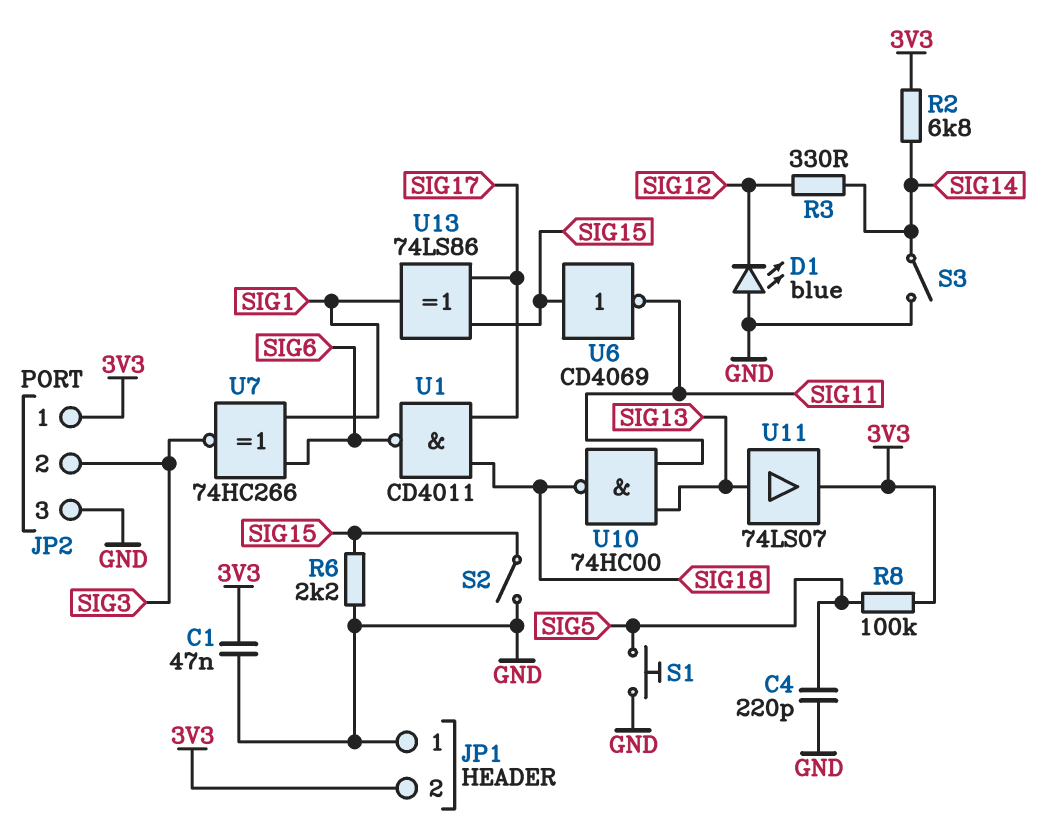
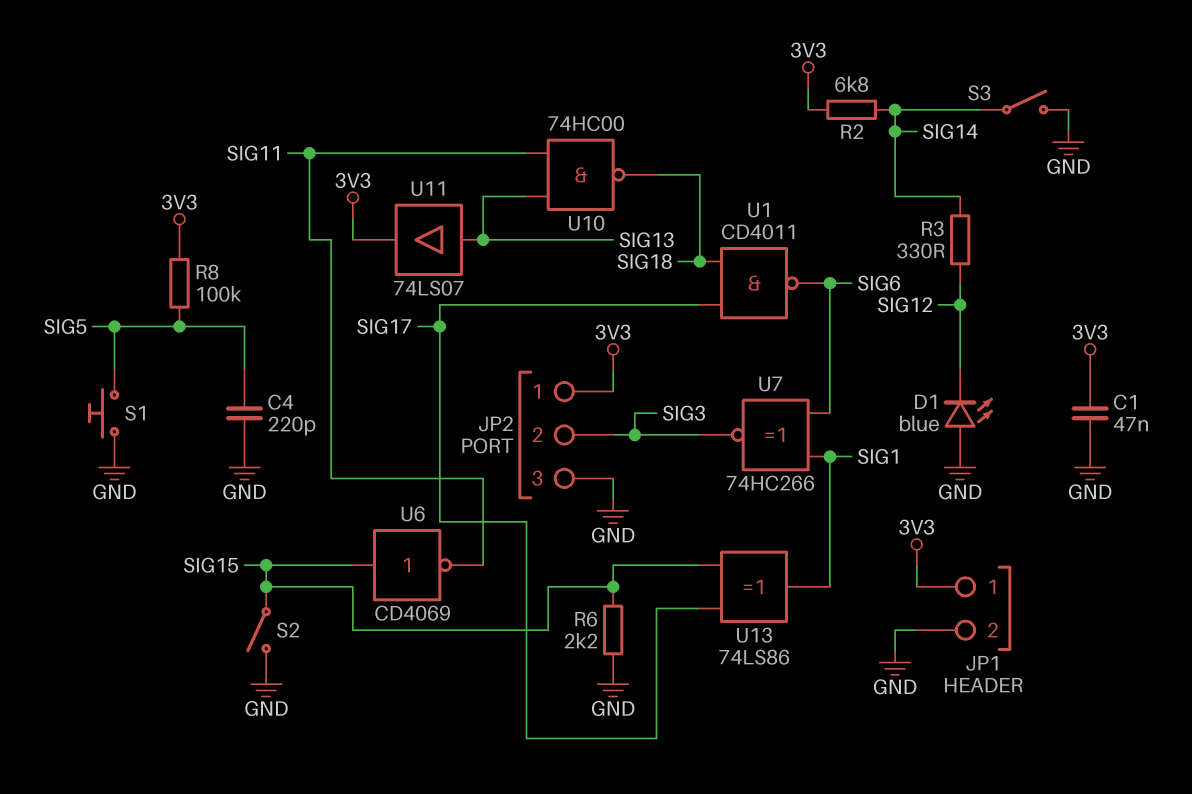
JP1 pin 1: GND -> 3V3
JP1 pin 2: 3V3 -> GND

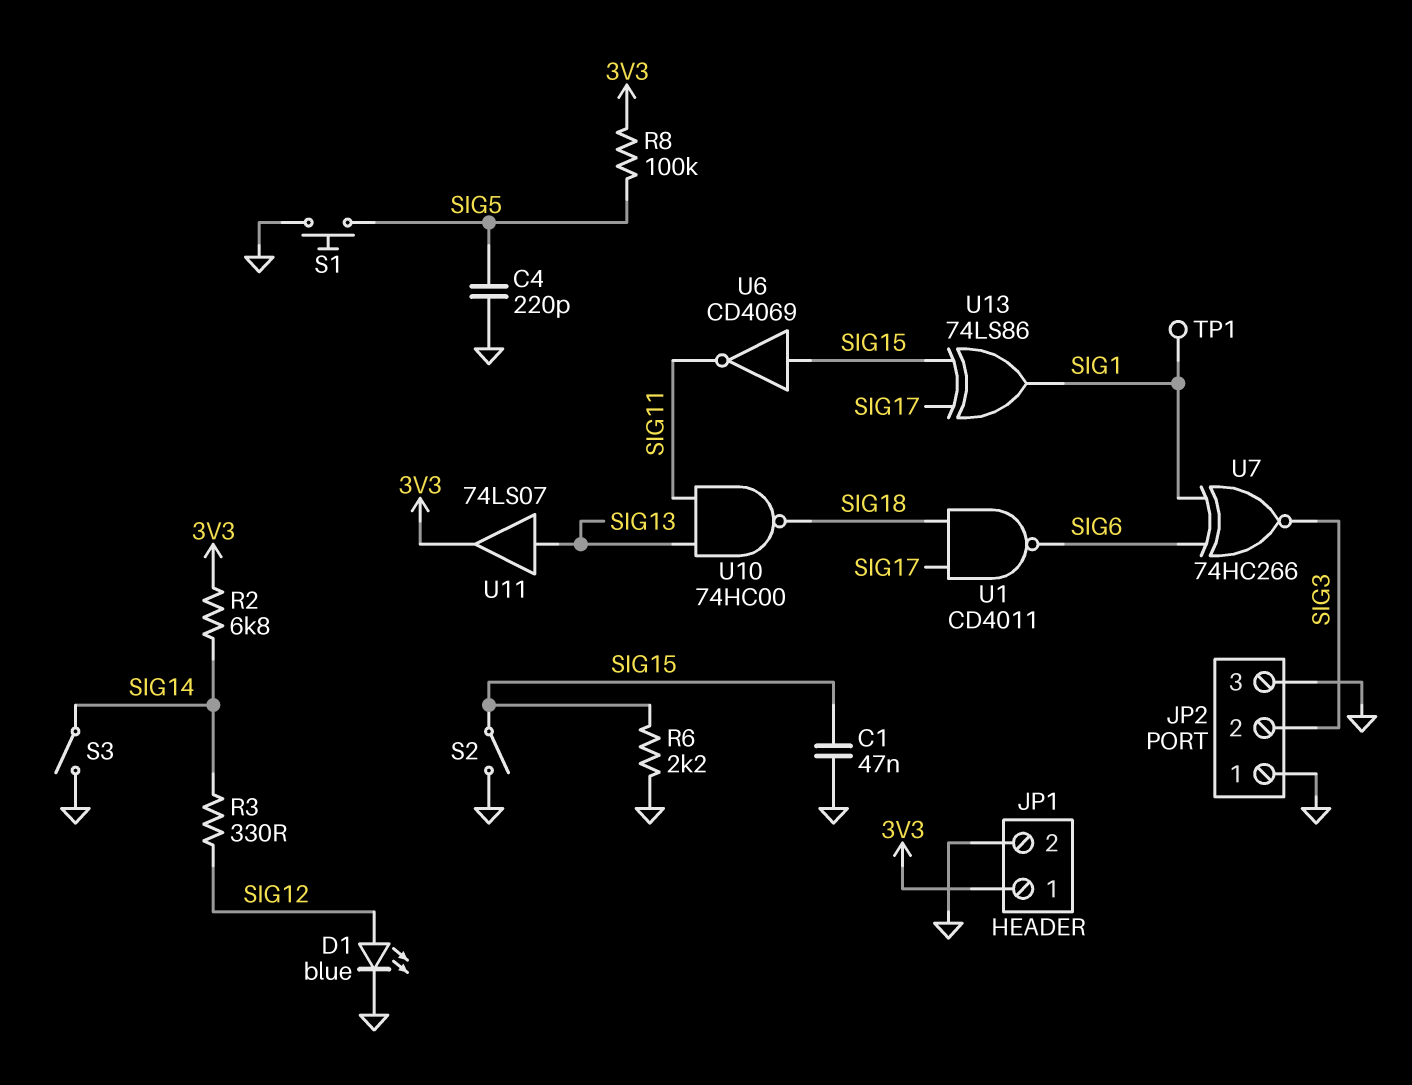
C1: 47nF (3V3, GND) -> 47nF (GND, SIG15)
D1: LED blue (A GND, K SIG12) -> LED blue (A SIG12, K GND)
JP2 pin 1: 3V3 -> GND
TP1: none -> test point (SIG1)

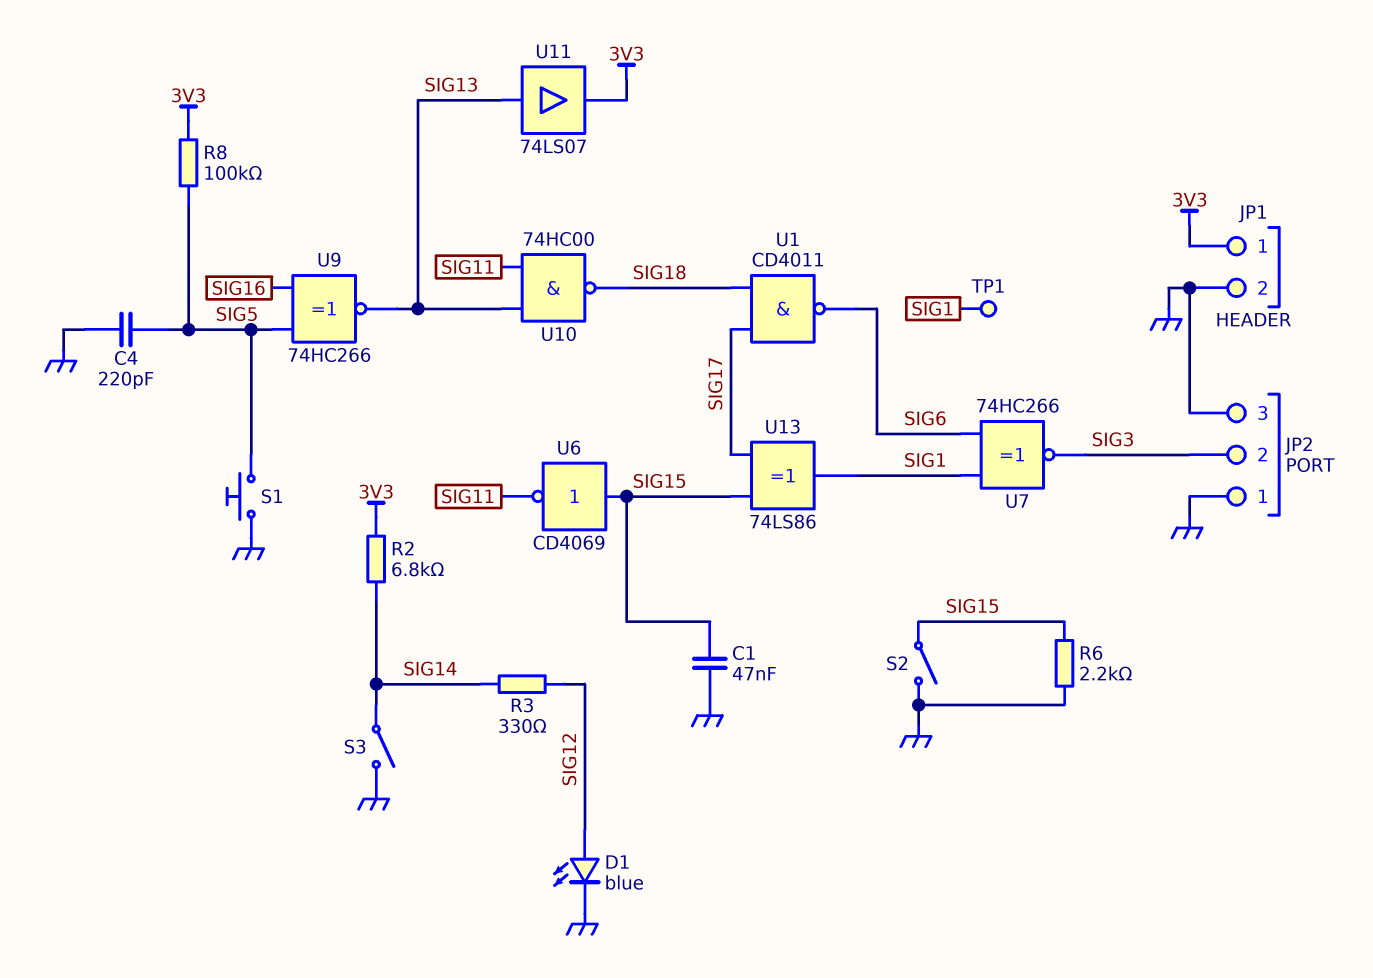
U9: none -> XNOR 74HC266 (in SIG5, in SIG16, out SIG13)

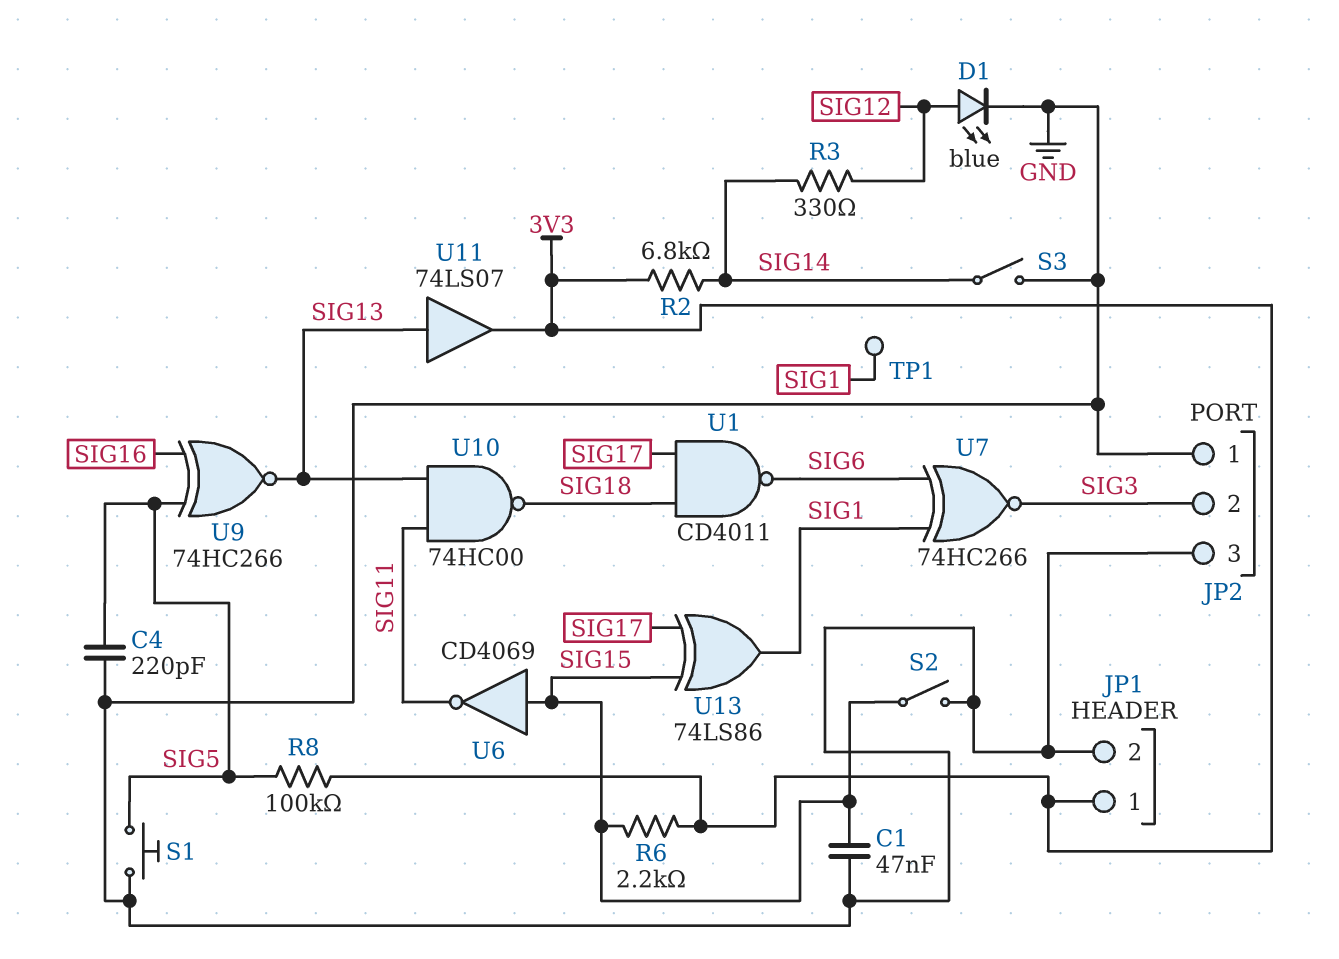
R6: 2.2k (GND, SIG15) -> 2.2k (3V3, SIG15)

